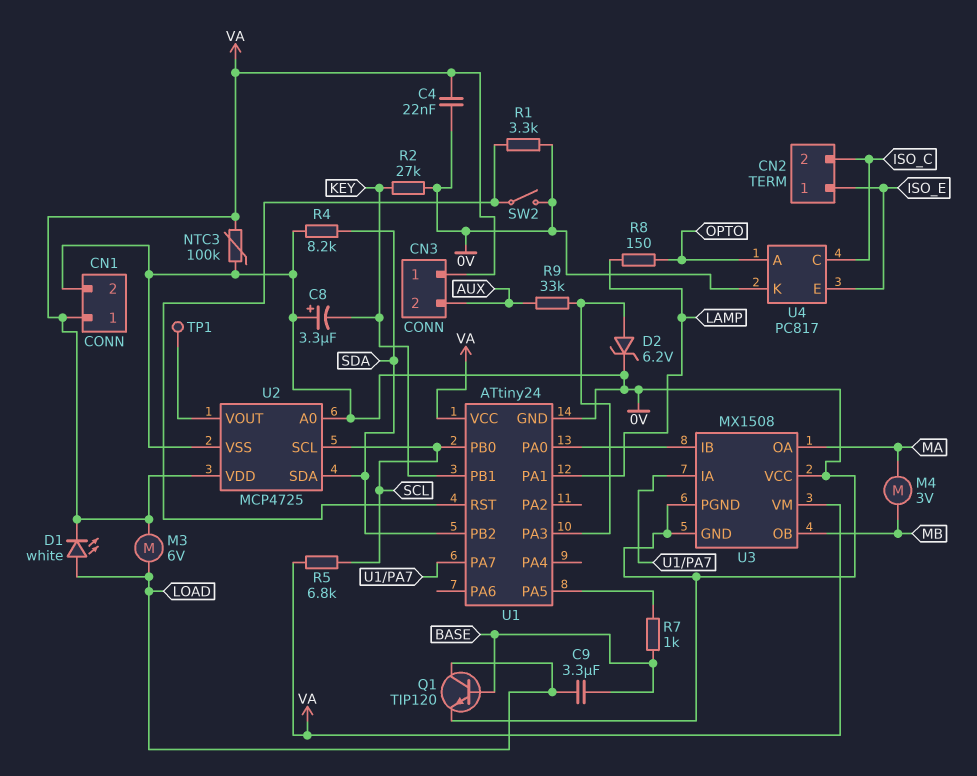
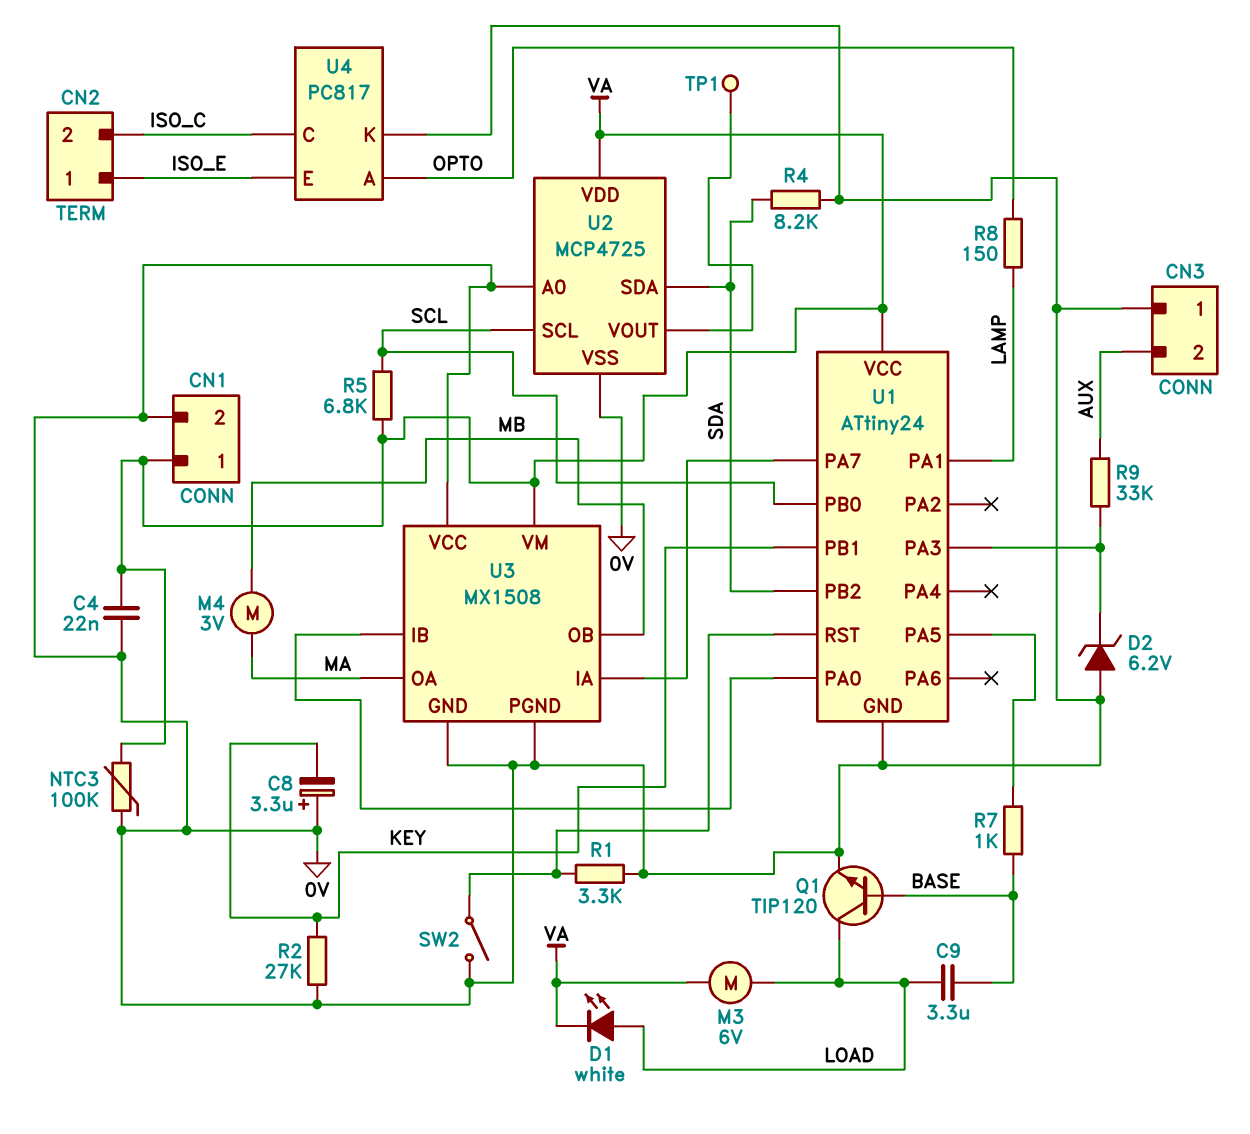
CN3 pin 1: VA -> 0V
D2: zener 6.2V (A U1/PA3, K 0V) -> zener 6.2V (A 0V, K U1/PA3)

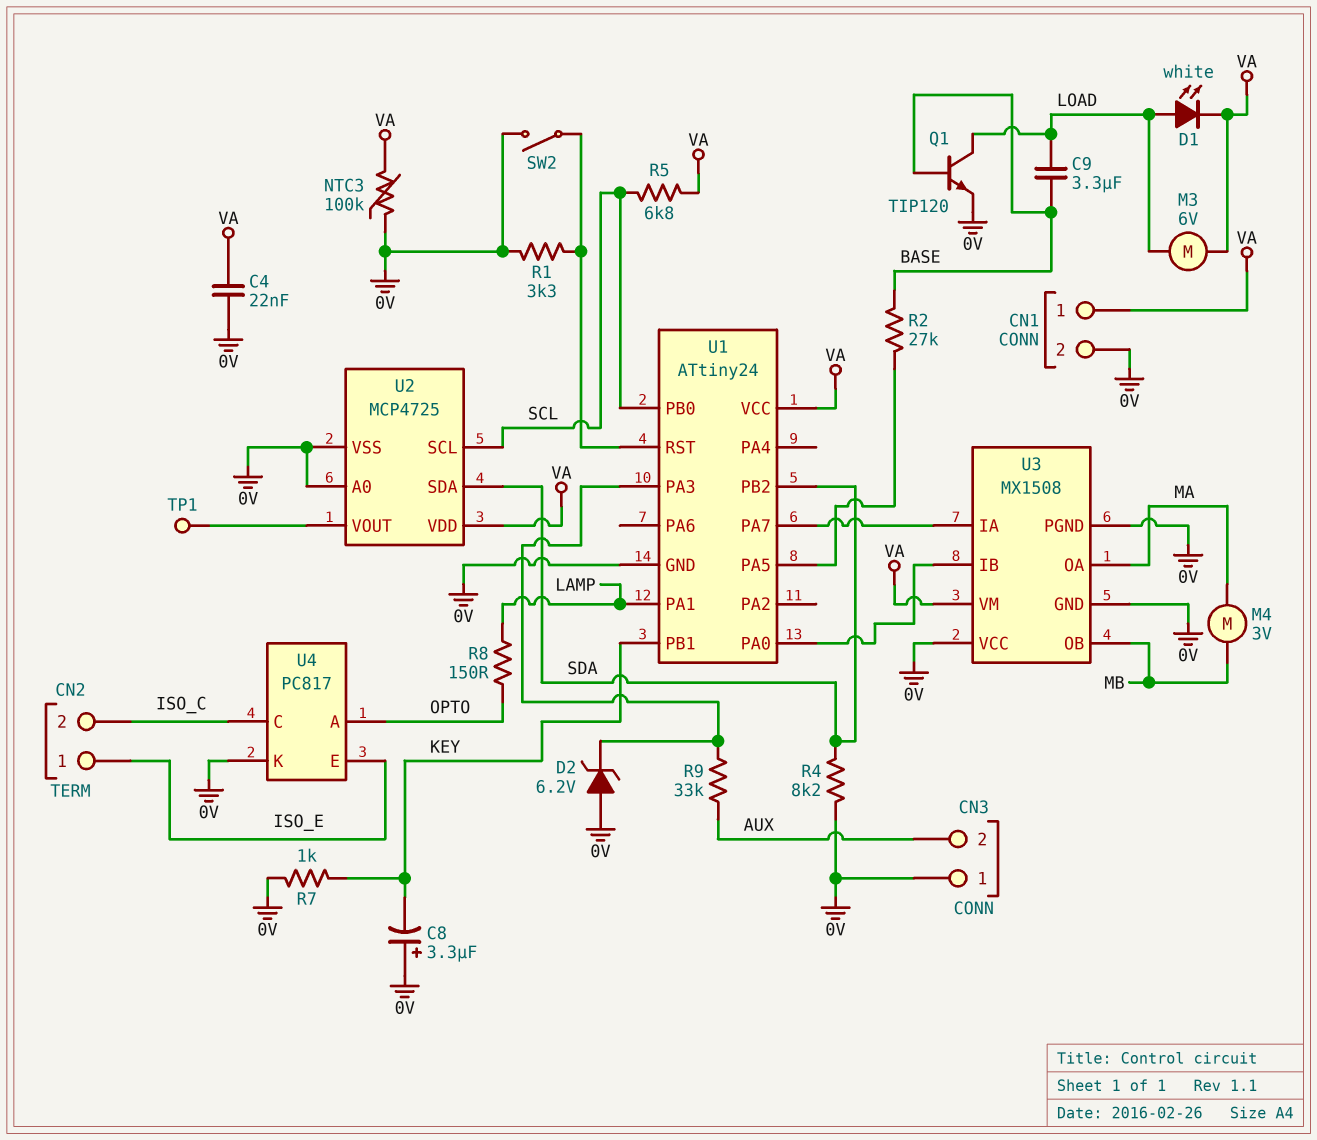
R2: 27k (0V, KEY) -> 27k (BASE, U1/PA5)
R7: 1k (BASE, U1/PA5) -> 1k (0V, KEY)

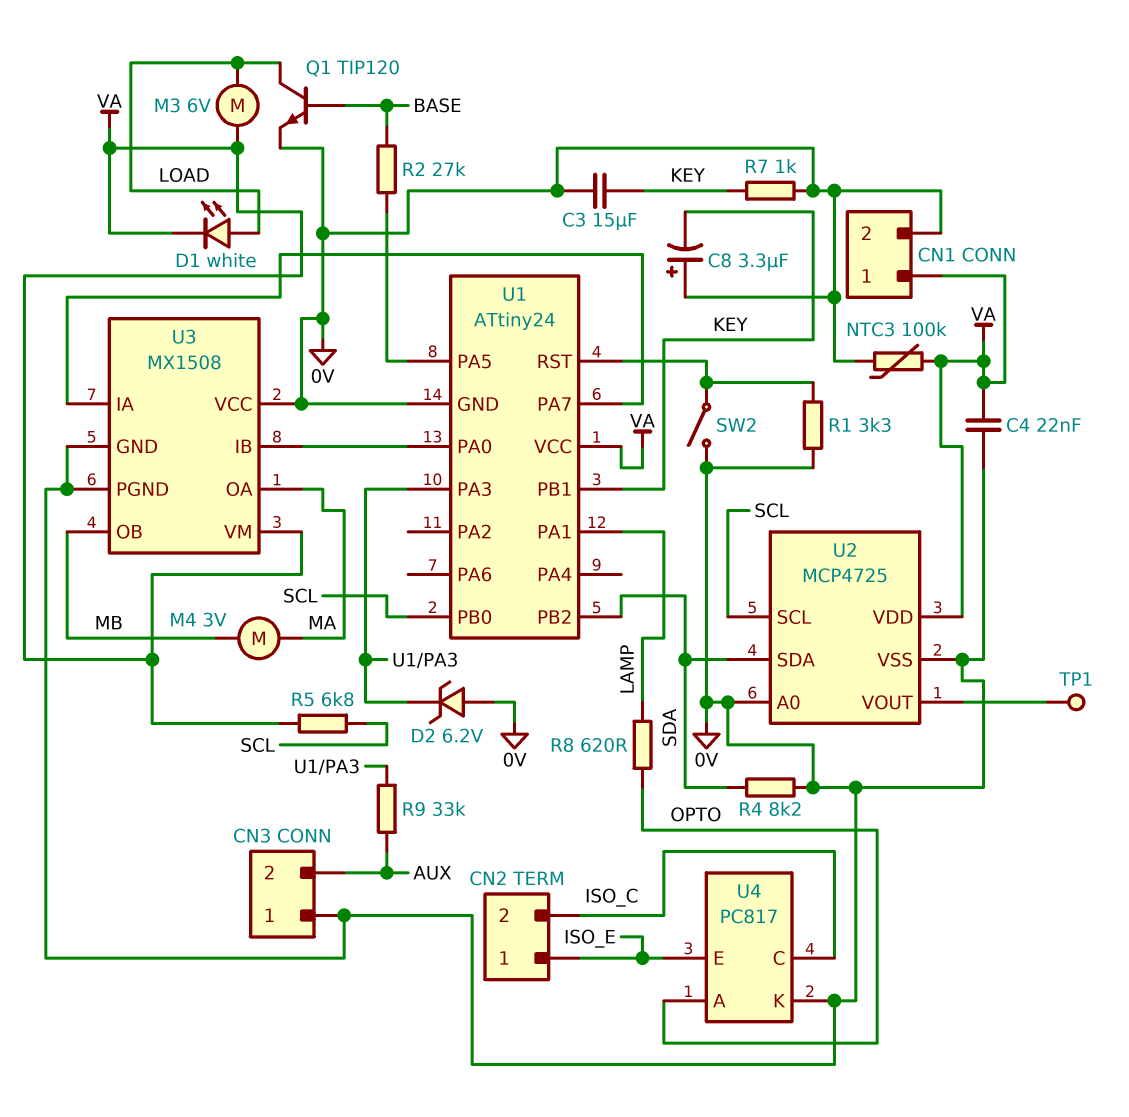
C3: none -> 15uF (0V, KEY)
C9: 3.3uF (BASE, LOAD) -> none
R8: 150 (LAMP, OPTO) -> 620 (LAMP, OPTO)

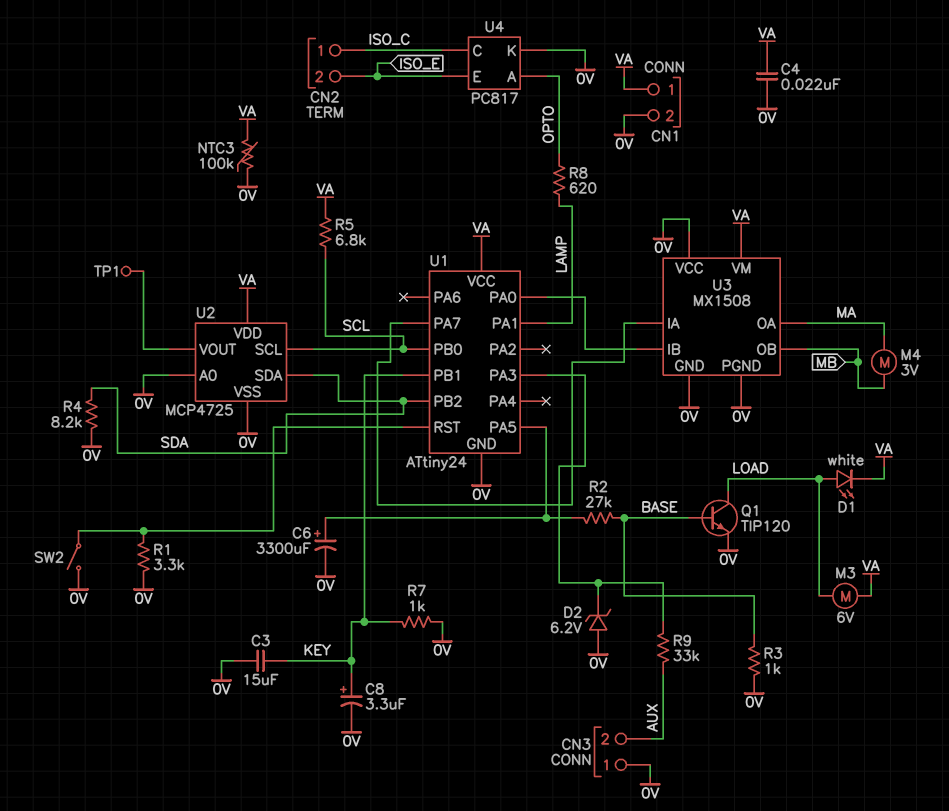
C6: none -> 3300uF (plus U1/PA5, minus 0V)
C8: 3.3uF (plus 0V, minus KEY) -> 3.3uF (plus KEY, minus 0V)
CN2 pin 1: ISO_E -> ISO_C
CN2 pin 2: ISO_C -> ISO_E
R3: none -> 1k (0V, BASE)

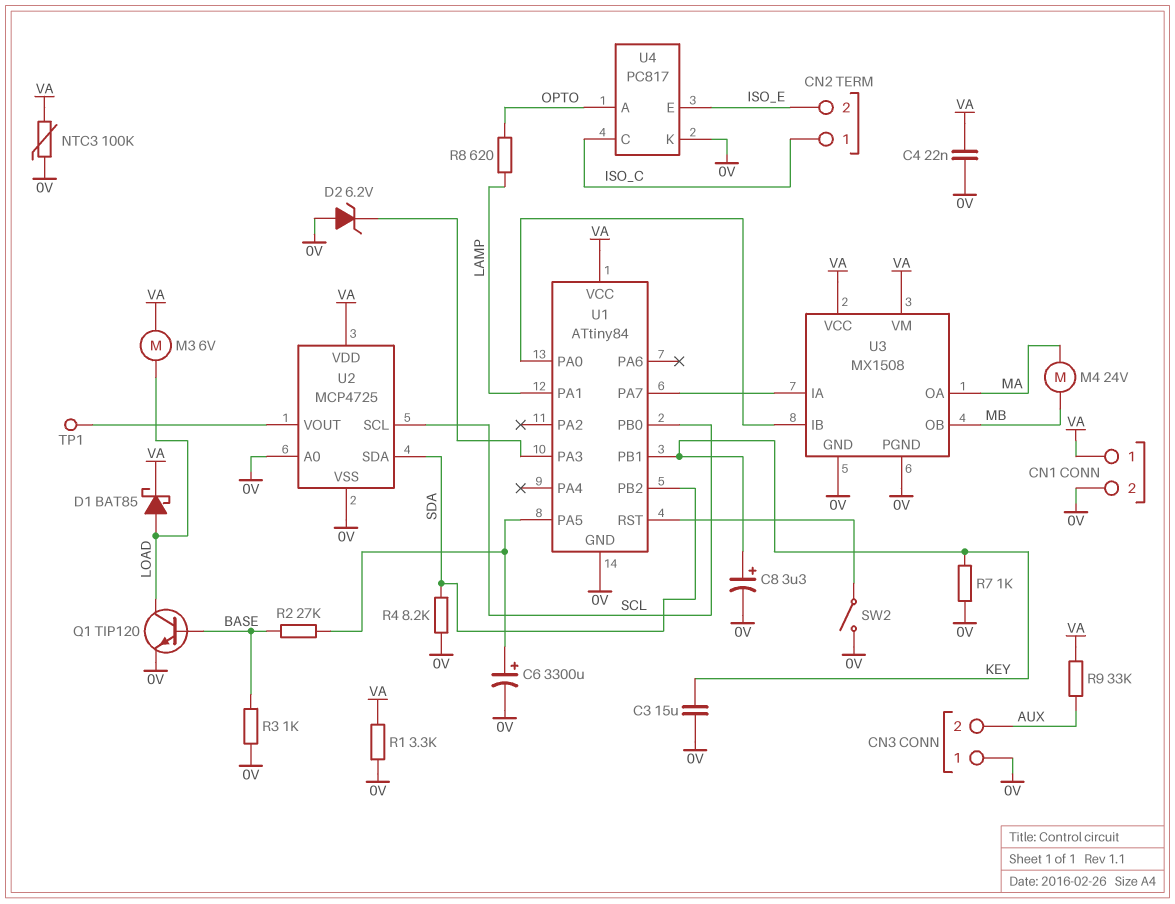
D1: LED white (A LOAD, K VA) -> schottky BAT85 (A LOAD, K VA)
M4: motor 3V (MA, MB) -> motor 24V (MA, MB)
R1: 3.3k (0V, U1/RST) -> 3.3k (0V, VA)
R5: 6.8k (SCL, VA) -> none
R9: 33k (AUX, U1/PA3) -> 33k (AUX, VA)
U1: ATtiny24 -> ATtiny84
U3 pin VCC: 0V -> VA

